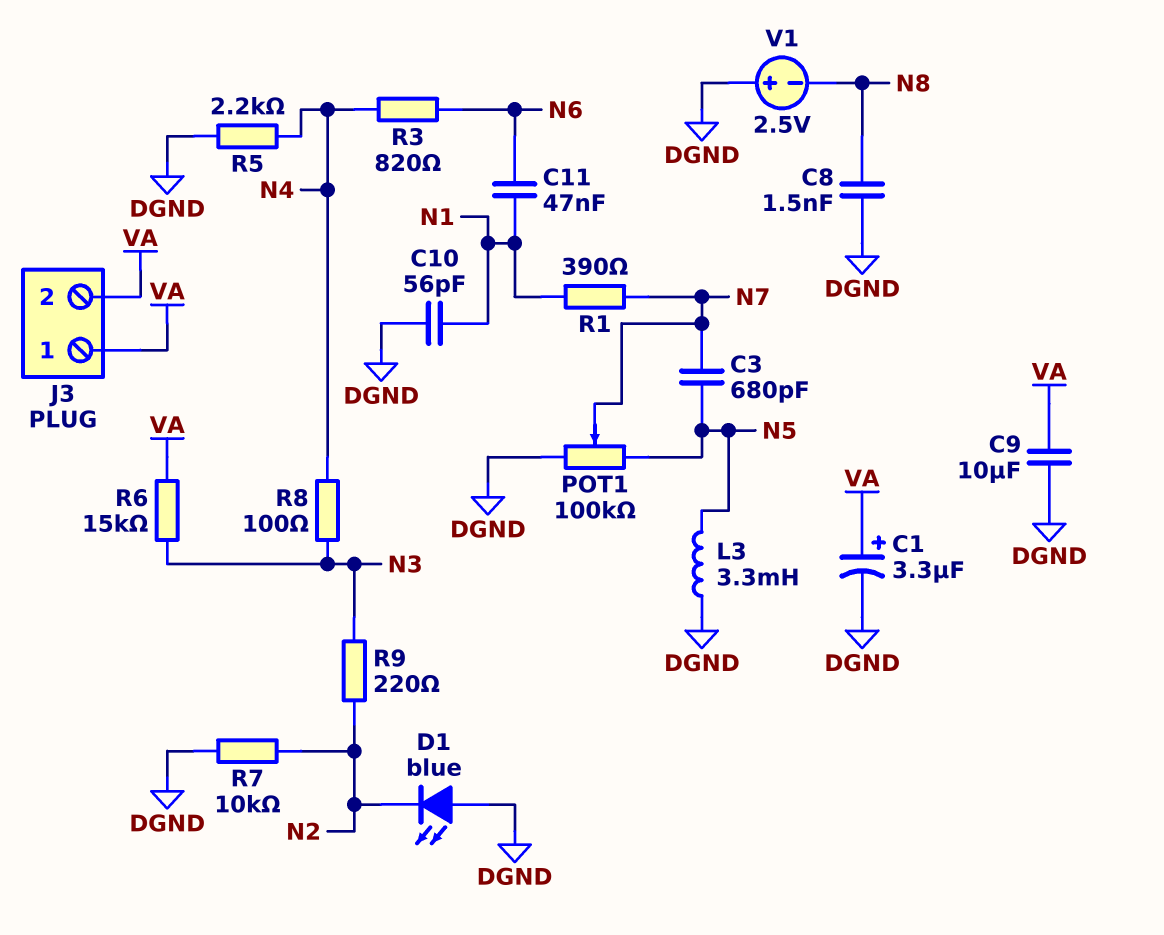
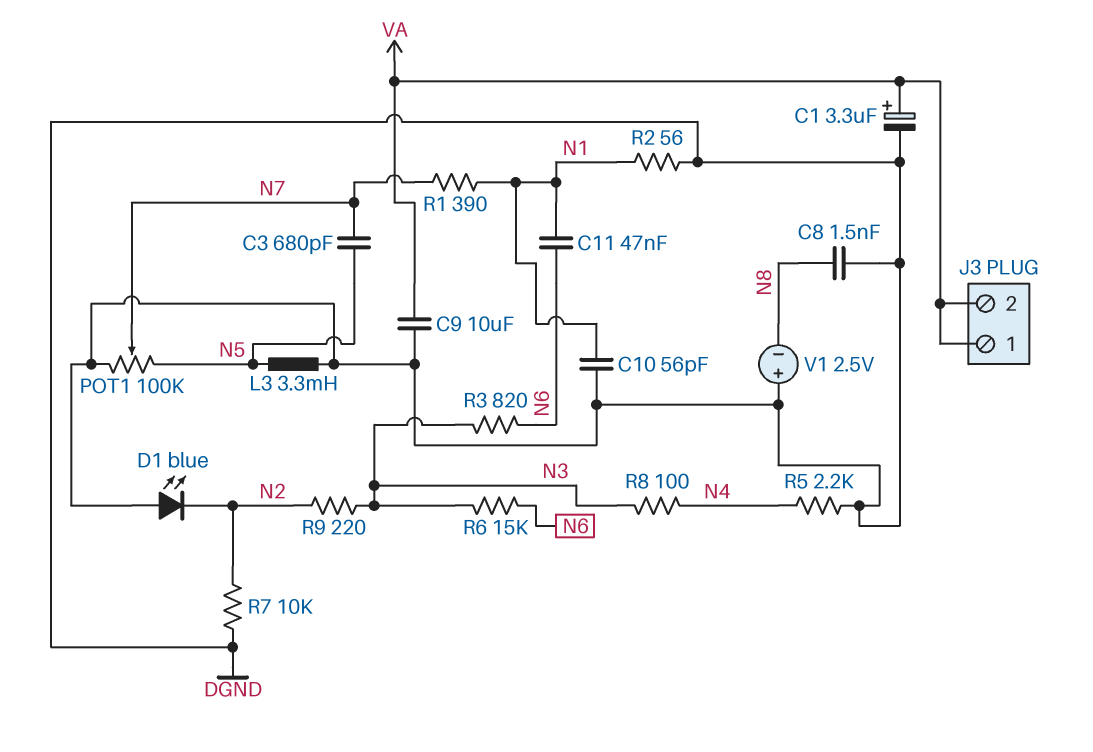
R2: none -> 56 (DGND, N1)
R3: 820 (N4, N6) -> 820 (N3, N6)
R6: 15k (N3, VA) -> 15k (N3, N6)

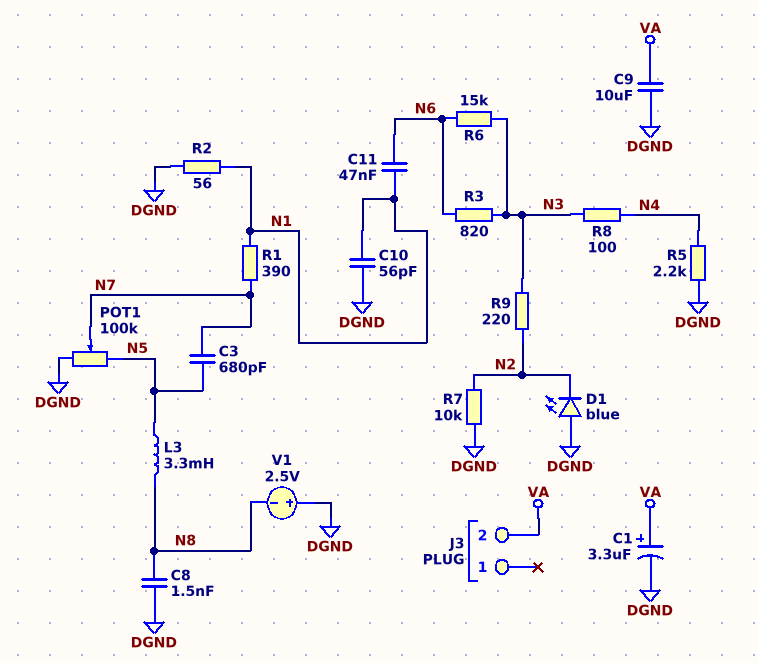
J3 pin 1: VA -> none
L3: 3.3mH (DGND, N5) -> 3.3mH (N5, N8)

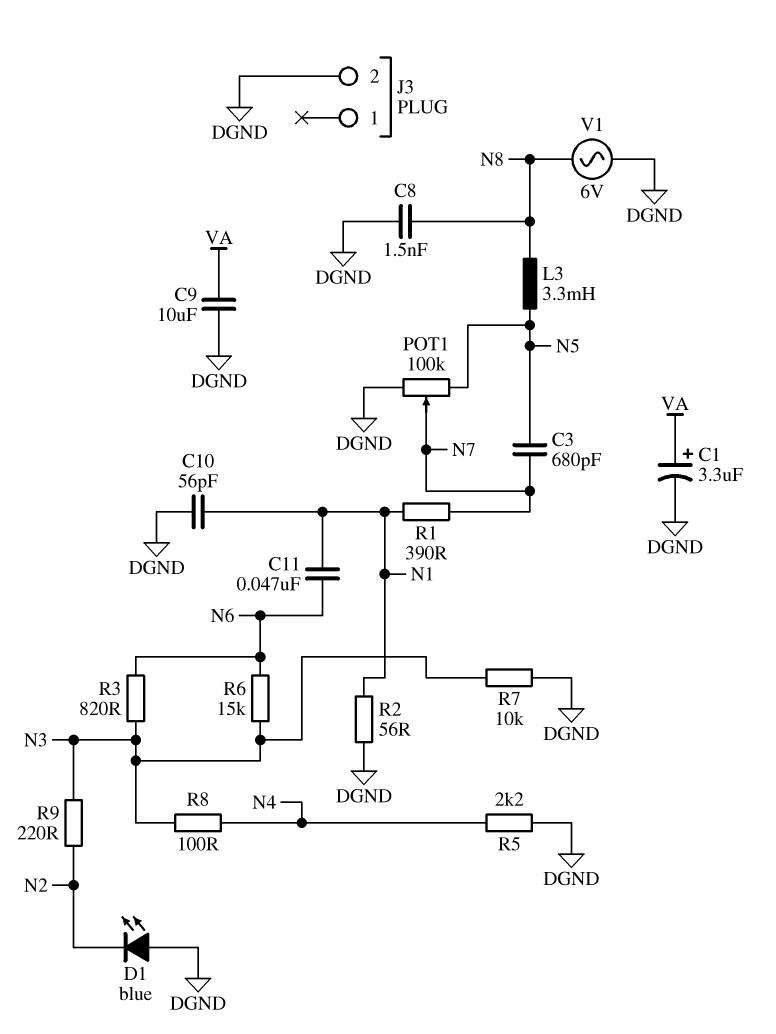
J3 pin 2: VA -> DGND
R7: 10k (DGND, N2) -> 10k (DGND, N3)
V1: 2.5V (plus DGND, minus N8) -> AC 6V (DGND, N8)

